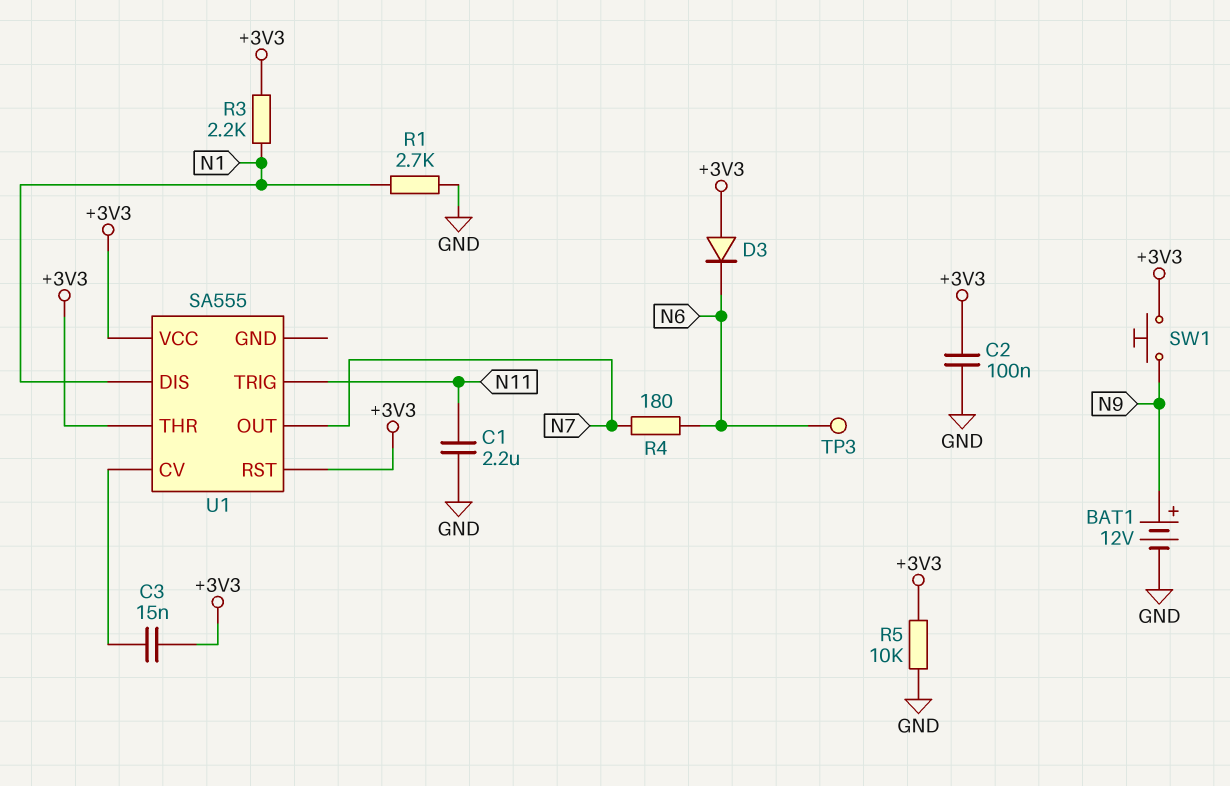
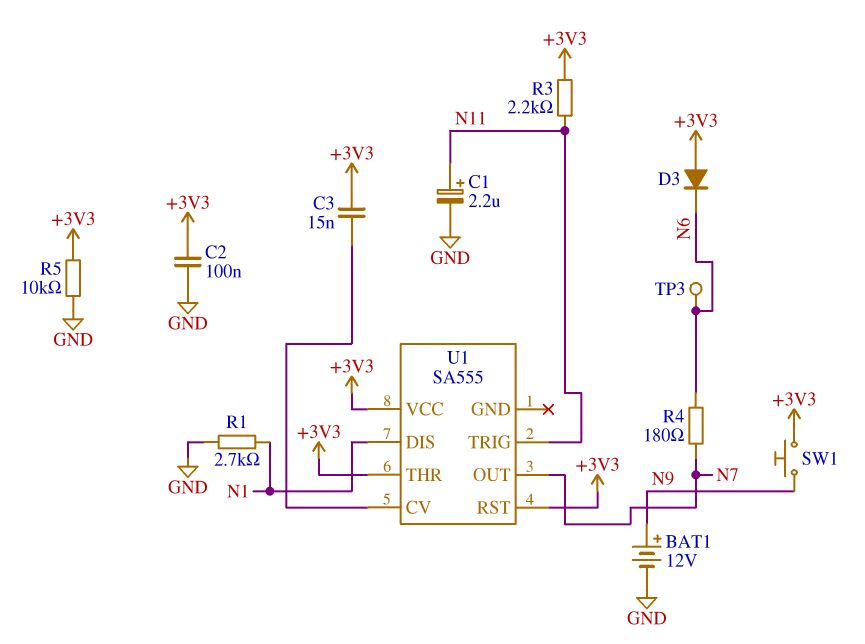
C1: 2.2uF (GND, N11) -> 2.2uF (plus N11, minus GND)
R3: 2.2k (+3V3, N1) -> 2.2k (+3V3, N11)

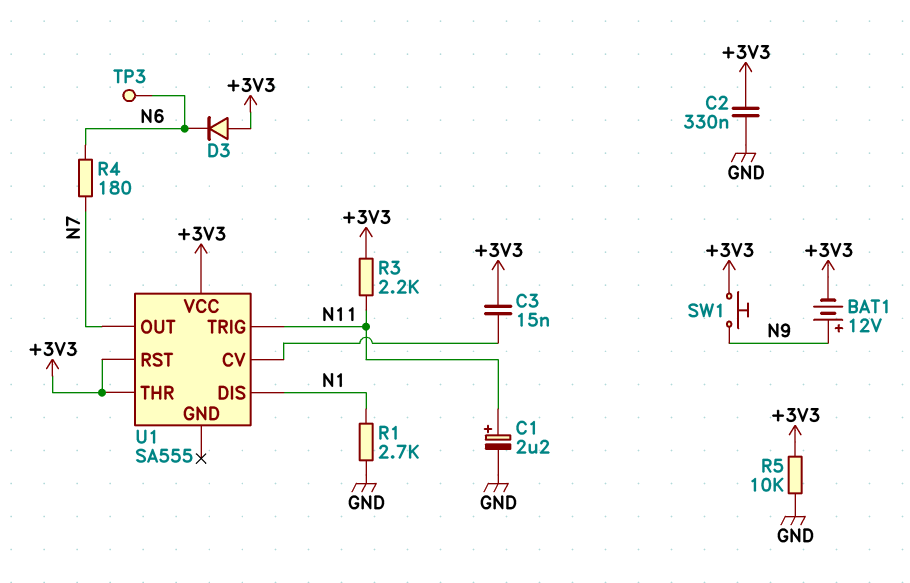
BAT1: 12V (plus N9, minus GND) -> 12V (plus N9, minus +3V3)
C2: 100nF (+3V3, GND) -> 330nF (+3V3, GND)

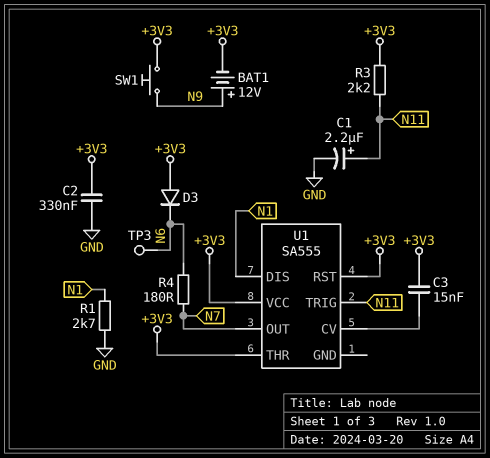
R5: 10k (+3V3, GND) -> none

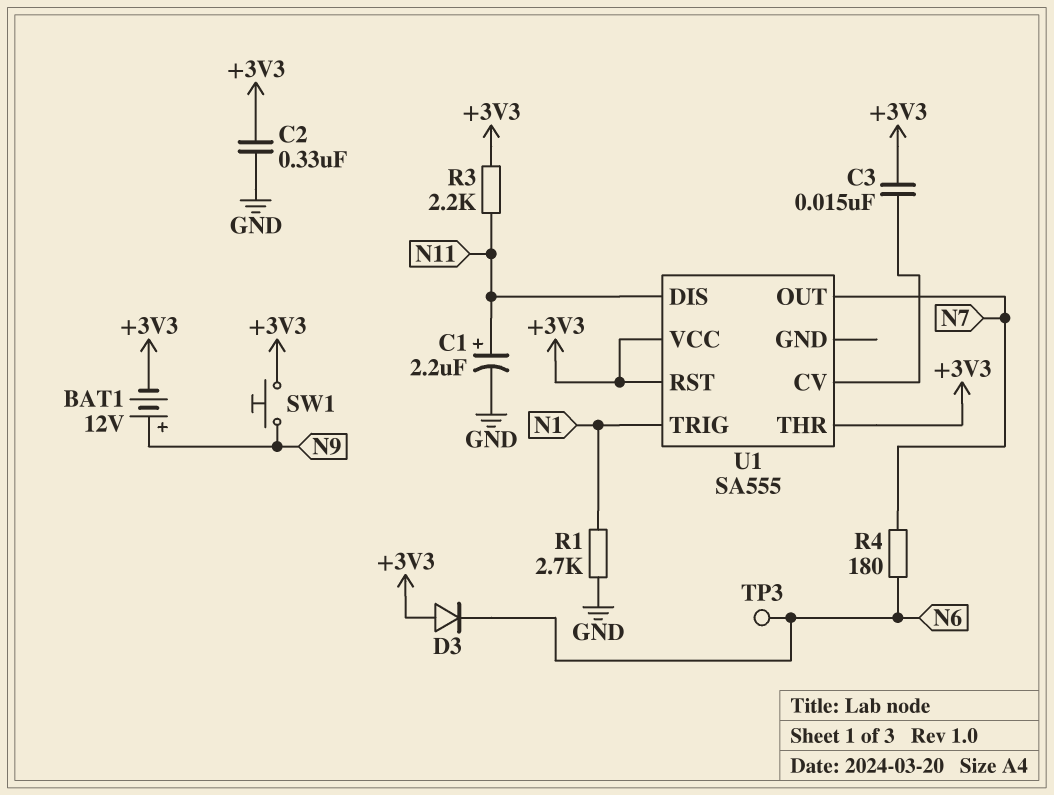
U1 pin DIS: N1 -> N11
U1 pin TRIG: N11 -> N1

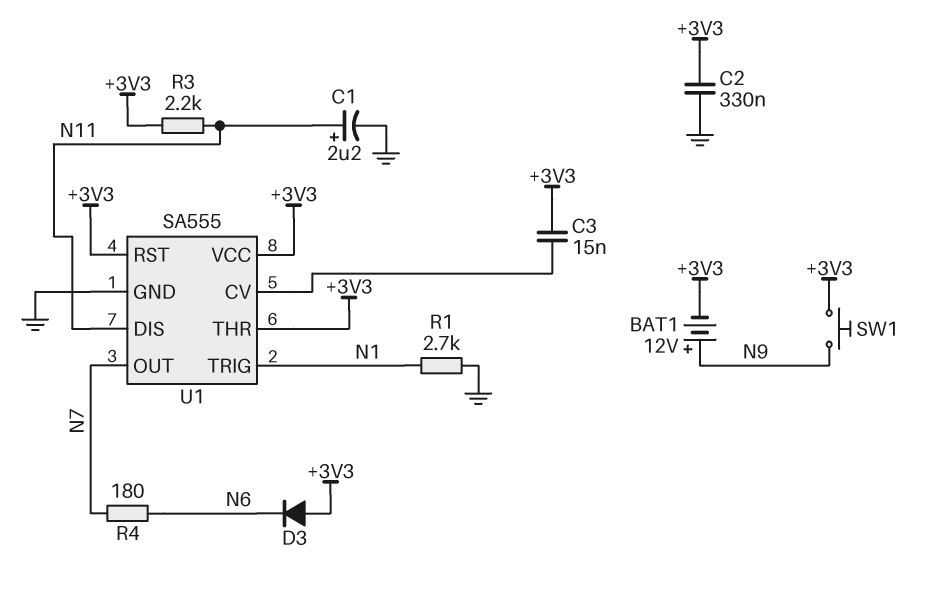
TP3: test point (N6) -> none
U1 pin GND: none -> GND

